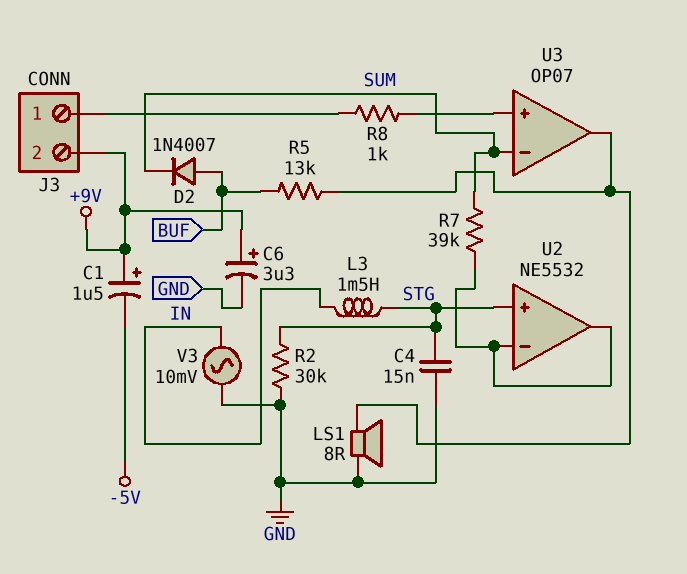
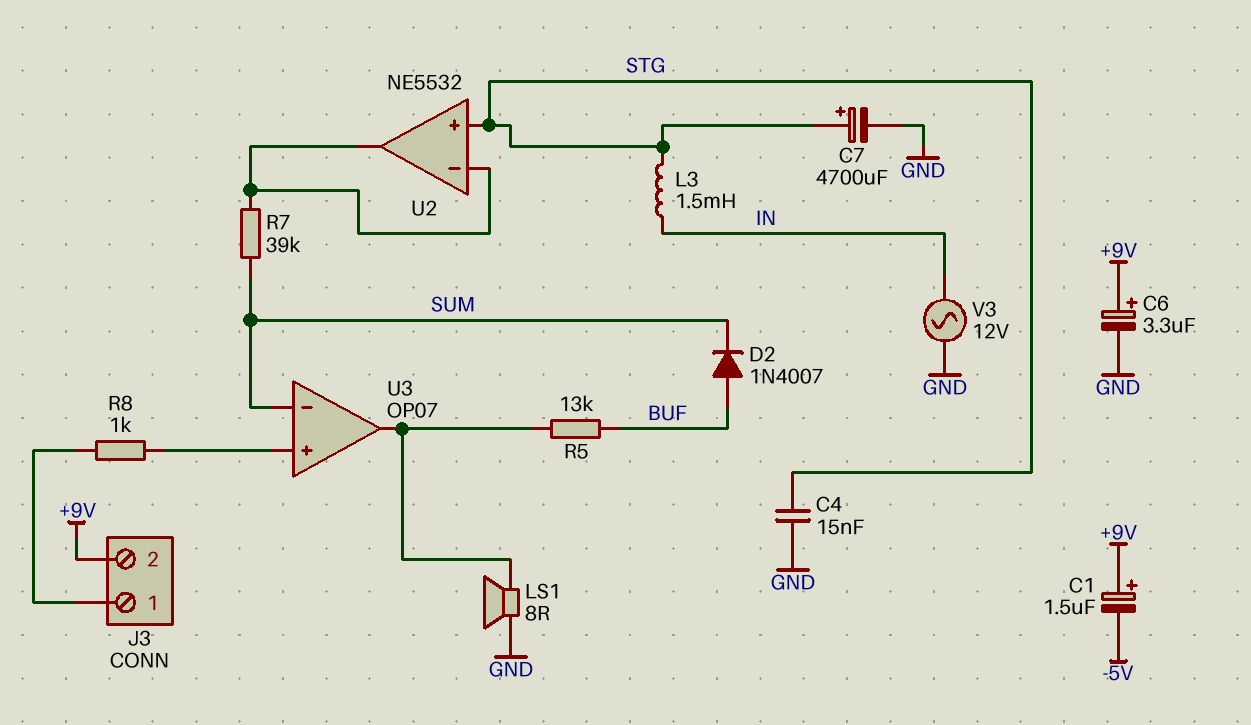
C7: none -> 4700uF (plus STG, minus GND)
R2: 30k (GND, STG) -> none
V3: AC 10mV (GND, IN) -> AC 12V (GND, IN)

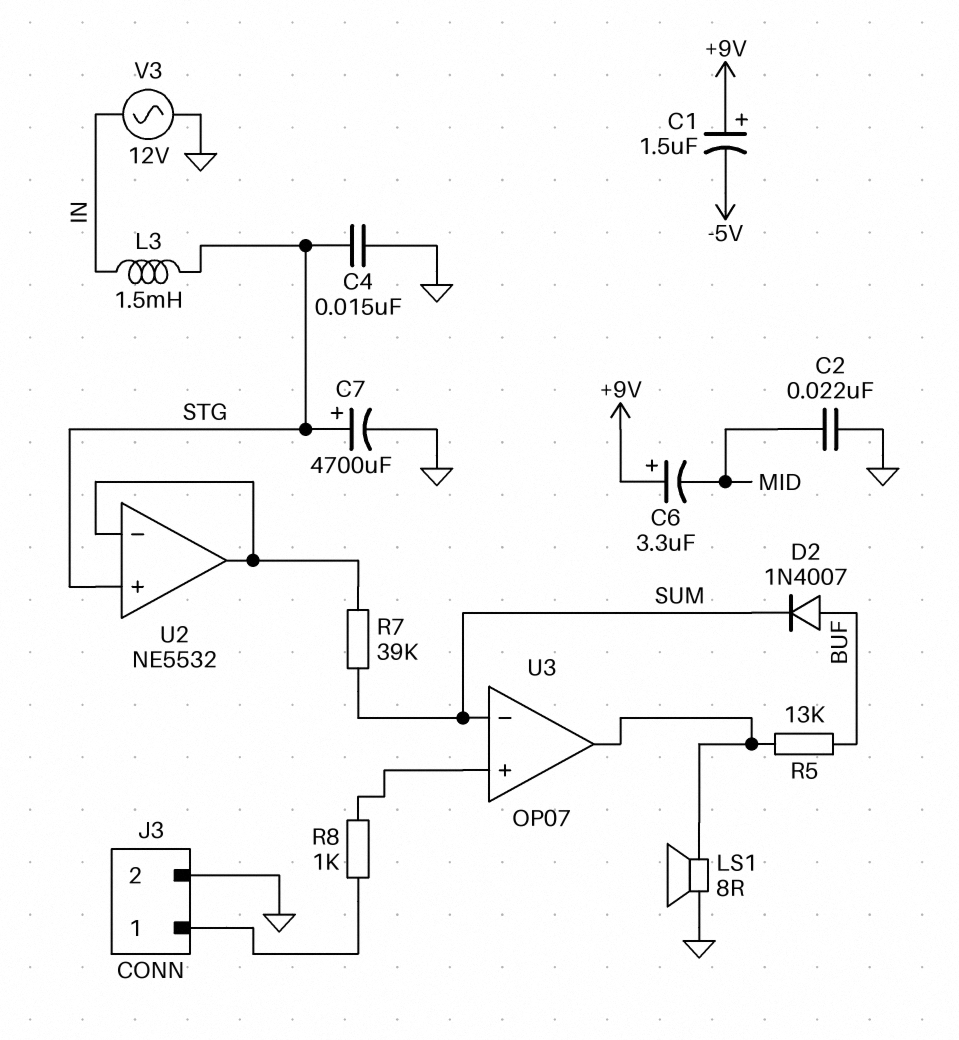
C2: none -> 22nF (GND, MID)
C6: 3.3uF (plus +9V, minus GND) -> 3.3uF (plus +9V, minus MID)
J3 pin 2: +9V -> GND

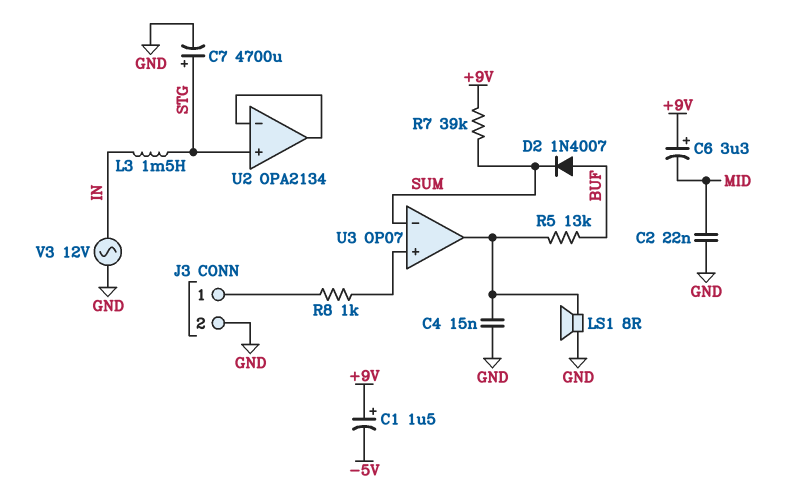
C4: 15nF (GND, STG) -> 15nF (GND, U3/out)
R7: 39k (SUM, U2/in-) -> 39k (+9V, SUM)
U2: NE5532 -> OPA2134

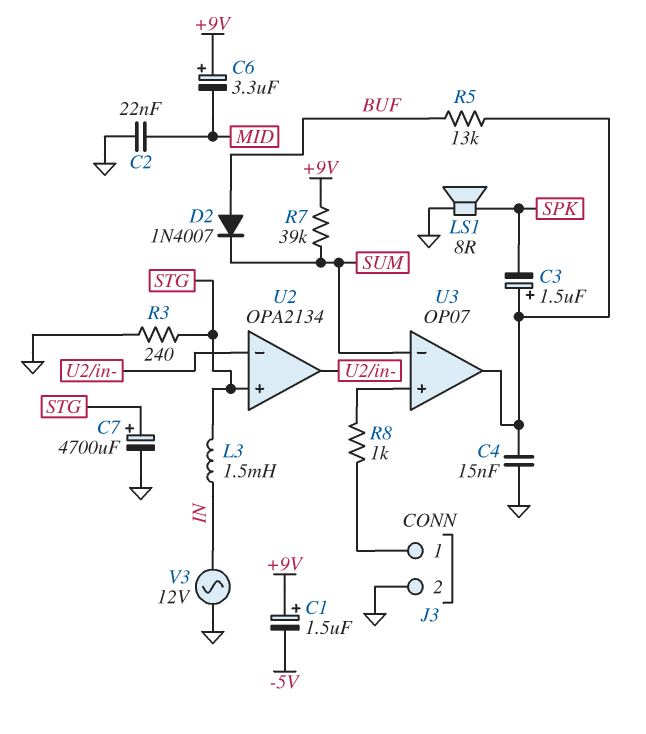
C3: none -> 1.5uF (plus U3/out, minus SPK)
LS1: speaker 8R (GND, U3/out) -> speaker 8R (GND, SPK)
R3: none -> 240 (GND, STG)

